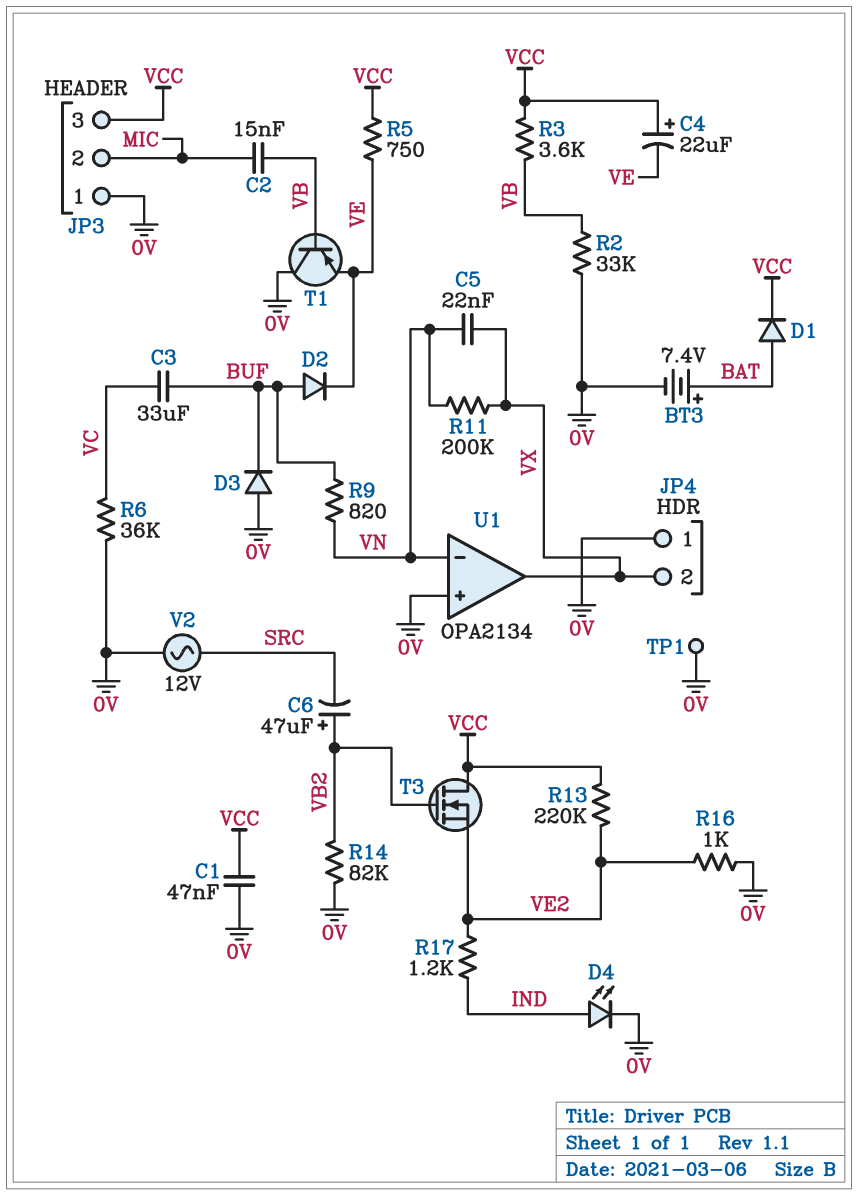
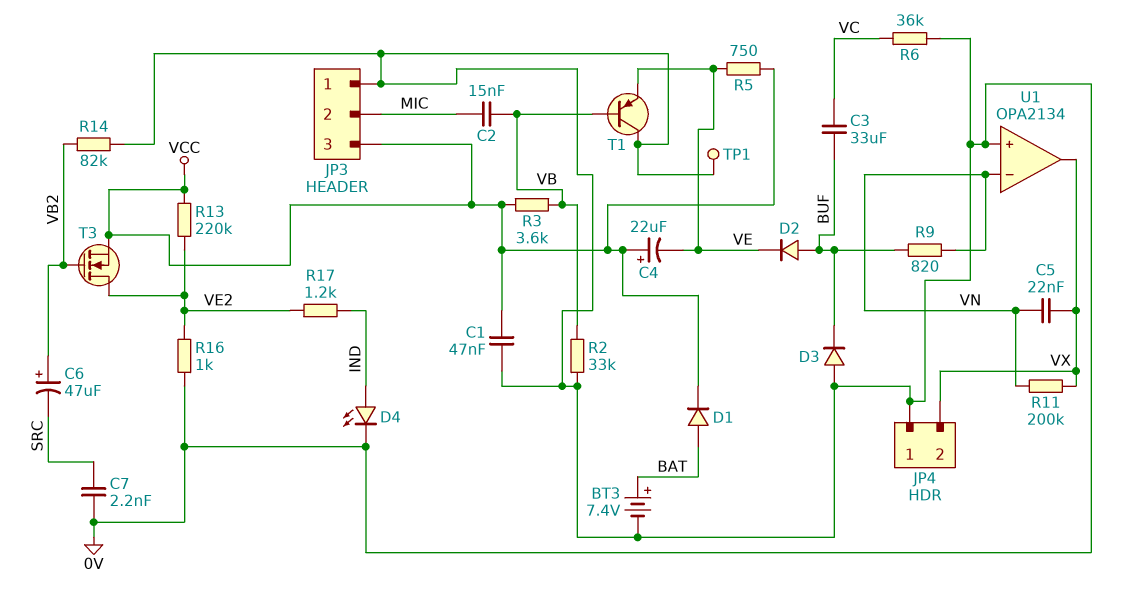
C7: none -> 2.2nF (0V, SRC)
T3: NMOS (G VB2, D VCC, S VE2) -> NMOS (G VB2, D VE2, S VCC)
V2: AC 12V (0V, SRC) -> none

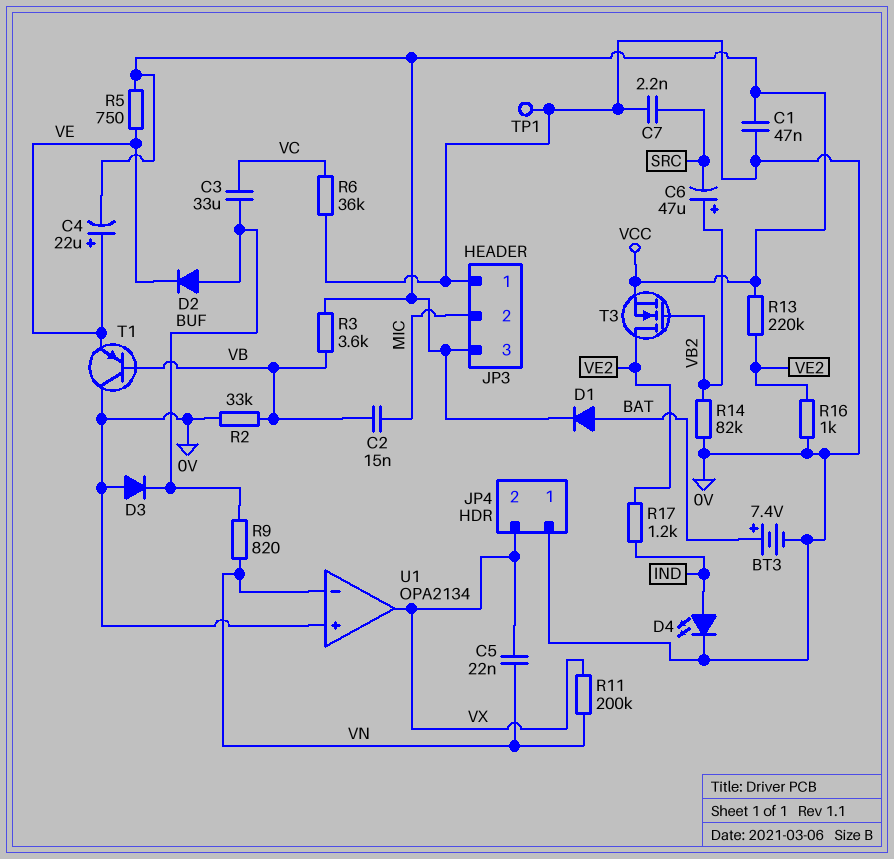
C4: 22uF (plus VCC, minus VE) -> 22uF (plus VE, minus VCC)

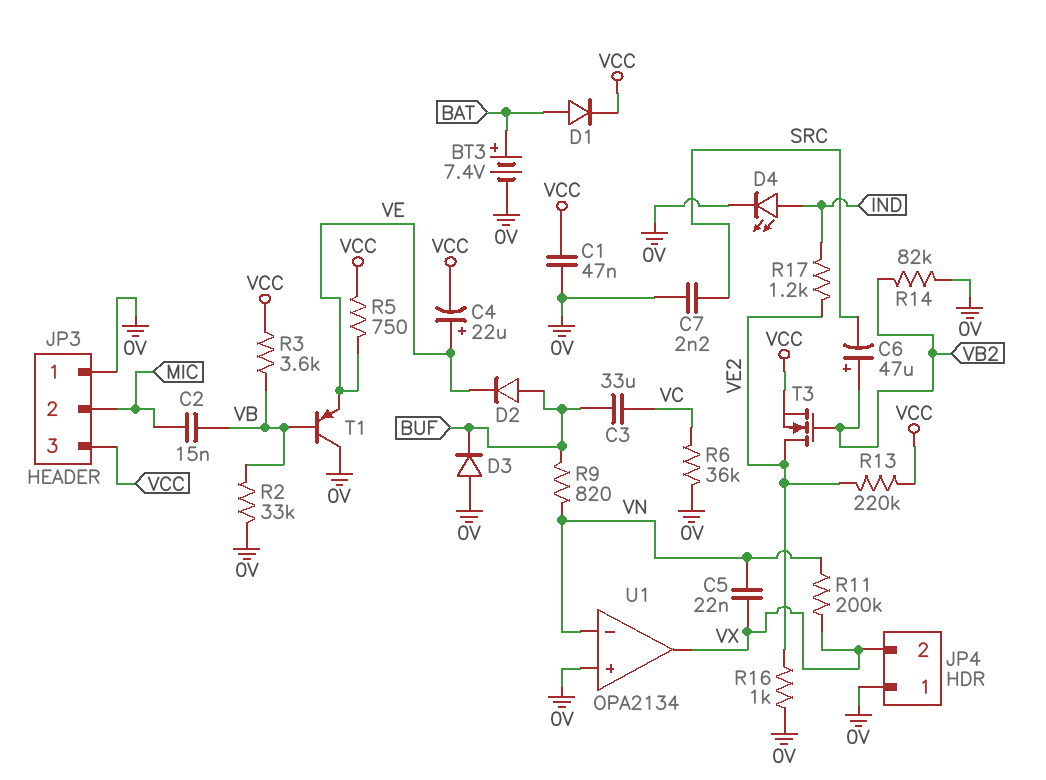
TP1: test point (0V) -> none

